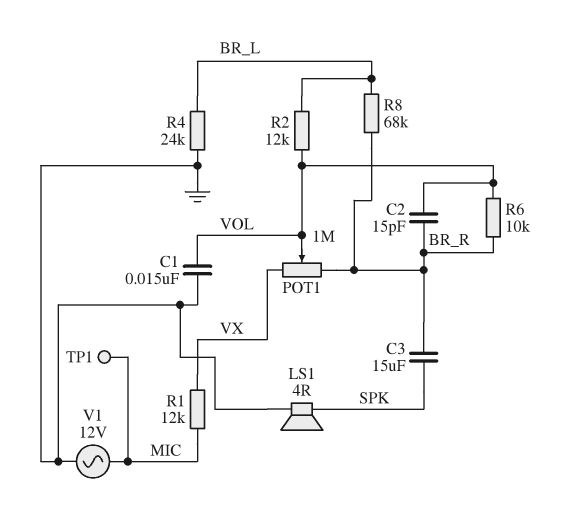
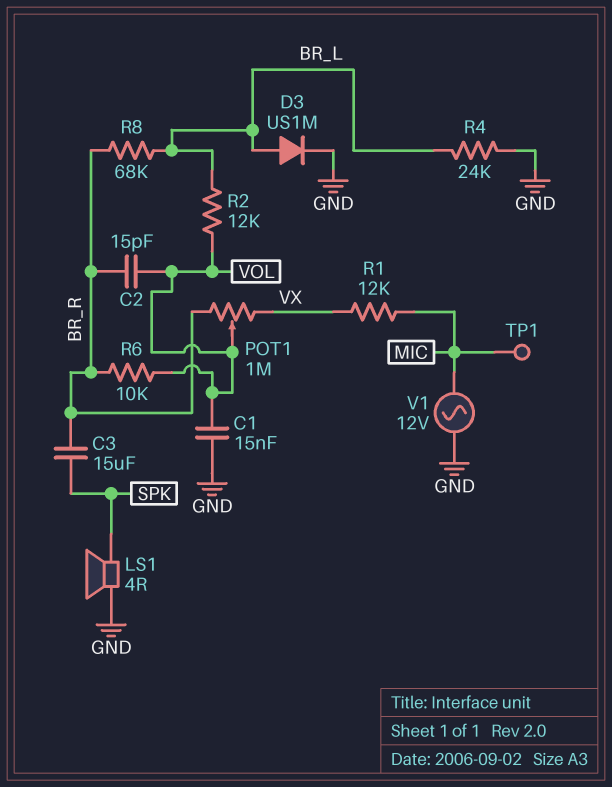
D3: none -> diode US1M (A BR_L, K GND)

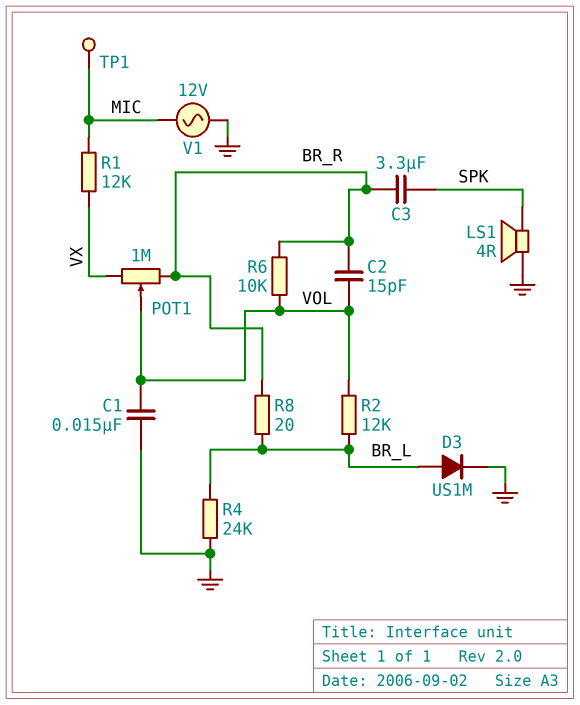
C3: 15uF (BR_R, SPK) -> 3.3uF (BR_R, SPK)
R8: 68k (BR_L, BR_R) -> 20 (BR_L, BR_R)

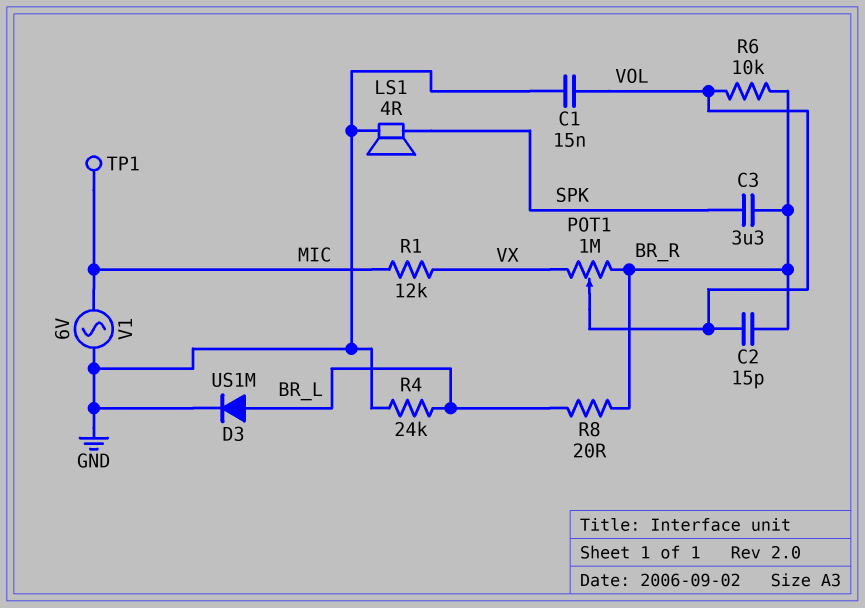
R2: 12k (BR_L, VOL) -> none
V1: AC 12V (GND, MIC) -> AC 6V (GND, MIC)

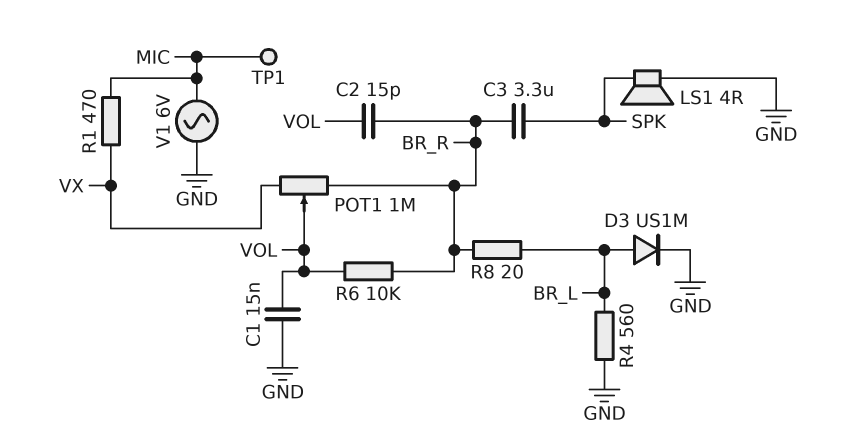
R1: 12k (MIC, VX) -> 470 (MIC, VX)
R4: 24k (BR_L, GND) -> 560 (BR_L, GND)

